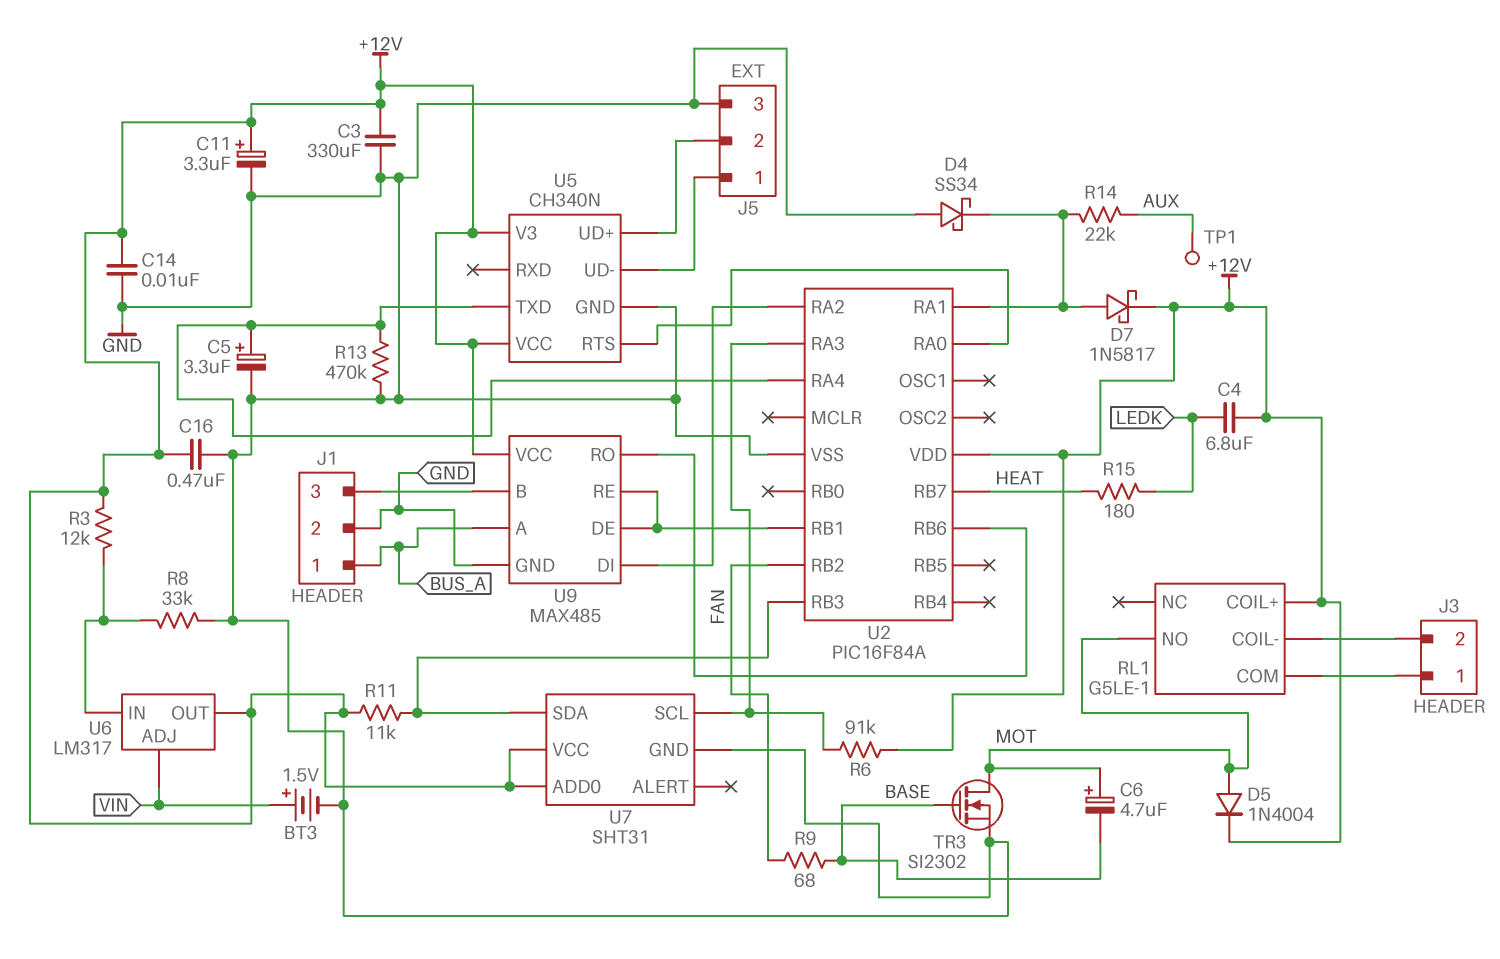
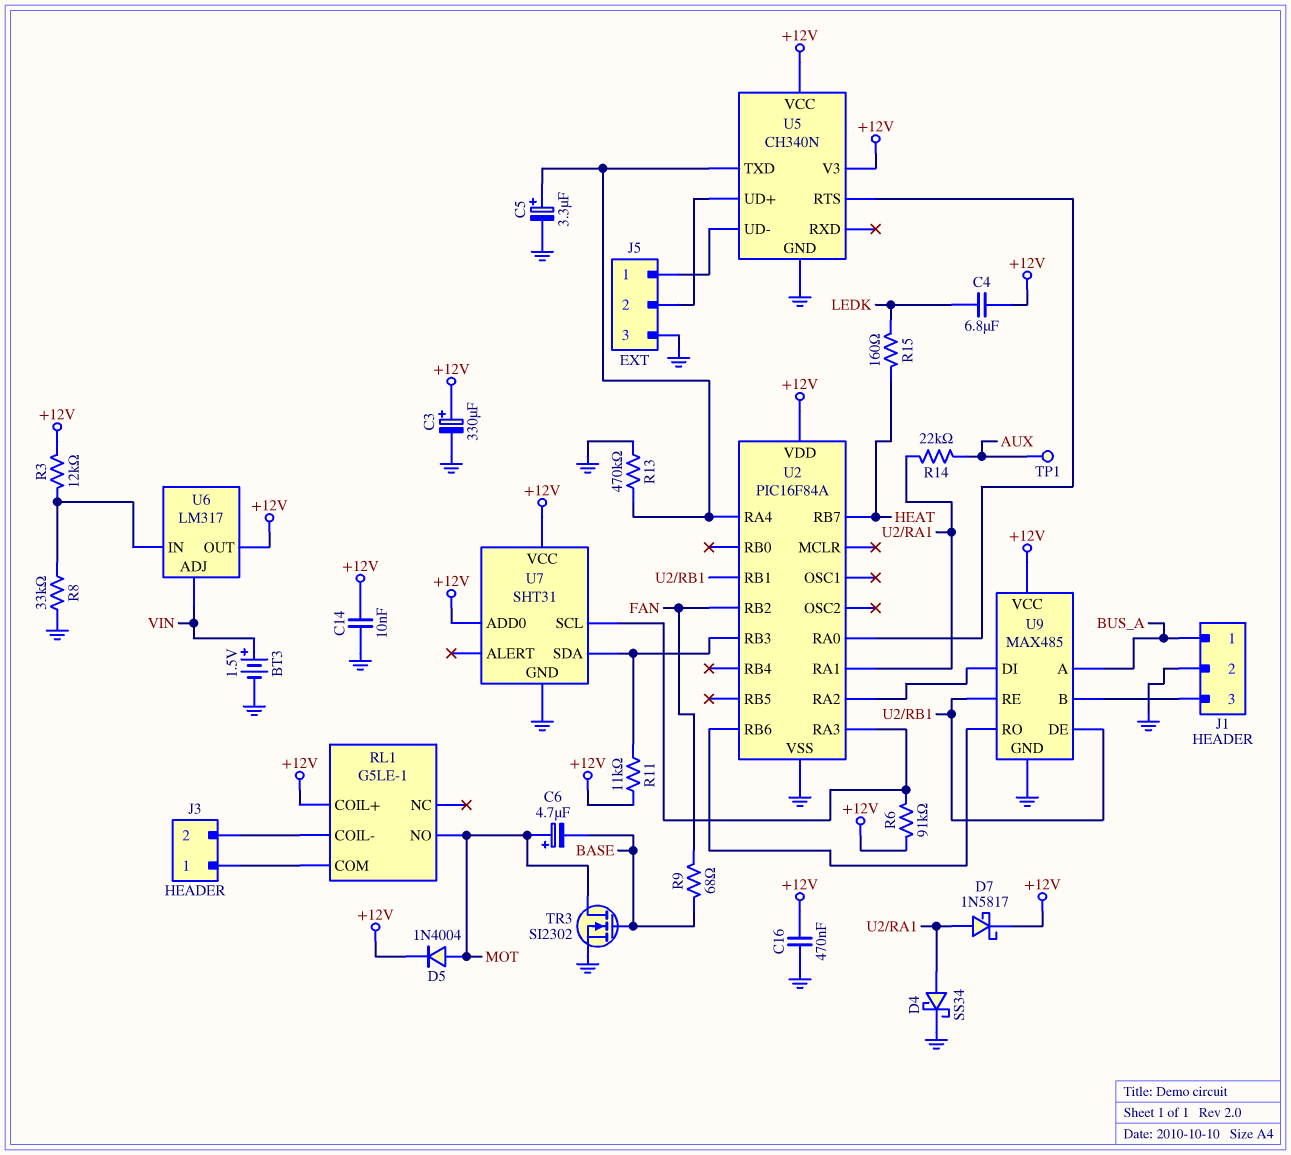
C3: 330uF (+12V, GND) -> 330uF (plus +12V, minus GND)
C11: 3.3uF (plus +12V, minus GND) -> none
D4: schottky SS34 (A GND, K U2/RA1) -> schottky SS34 (A U2/RA1, K GND)
R15: 180 (HEAT, LEDK) -> 160 (HEAT, LEDK)

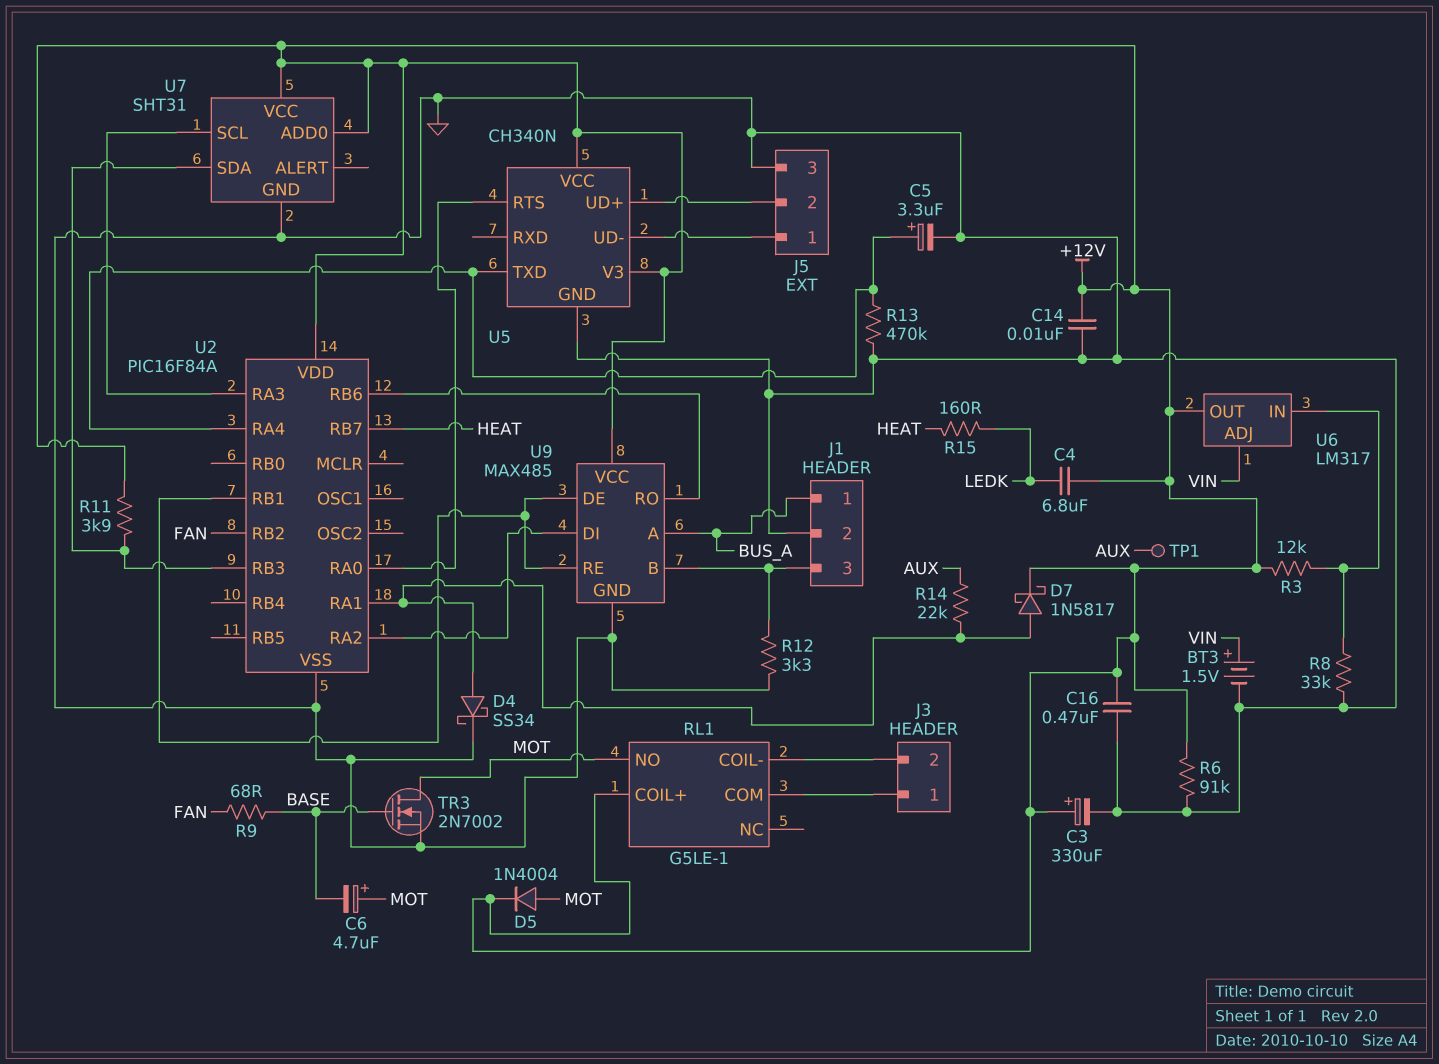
R6: 91k (+12V, U2/RA3) -> 91k (+12V, GND)
R11: 11k (+12V, U2/RB3) -> 3.9k (+12V, U2/RB3)
R12: none -> 3.3k (GND, J1/3)
TR3: NMOS SI2302 (G BASE, D MOT, S GND) -> NMOS 2N7002 (G BASE, D MOT, S GND)

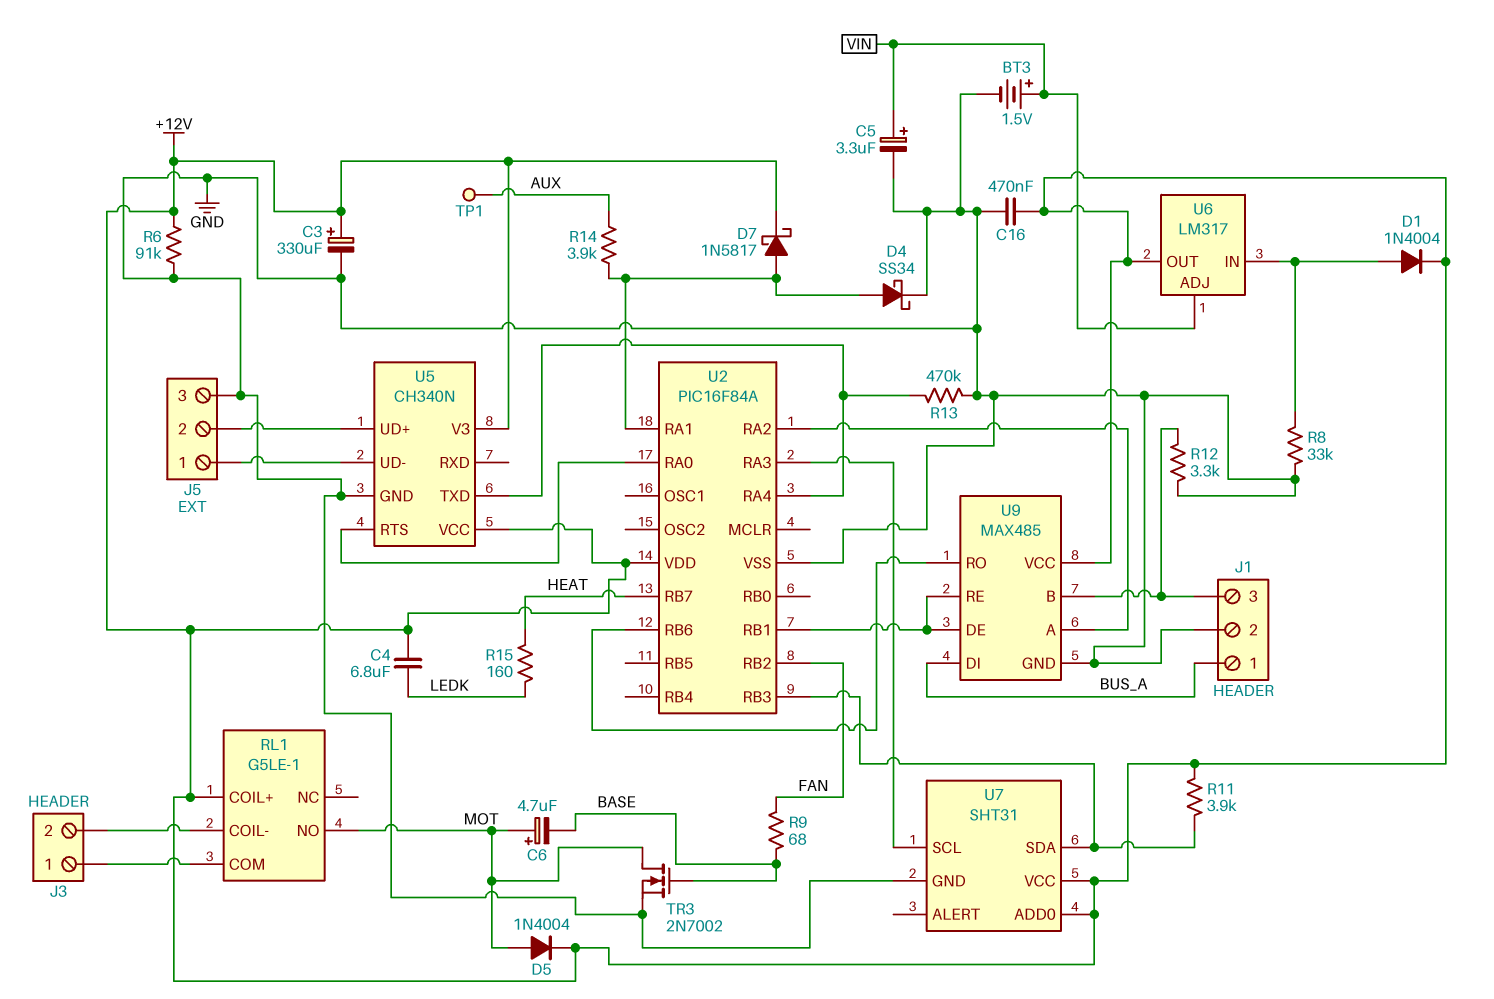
C5: 3.3uF (plus U2/RA4, minus GND) -> 3.3uF (plus VIN, minus GND)
C14: 10nF (+12V, GND) -> none
D1: none -> diode 1N4004 (A U6/IN, K +12V)
R3: 12k (+12V, U6/IN) -> none
R14: 22k (AUX, U2/RA1) -> 3.9k (AUX, U2/RA1)
U9 pin A: BUS_A -> U2/RA2
U9 pin DI: U2/RA2 -> BUS_A

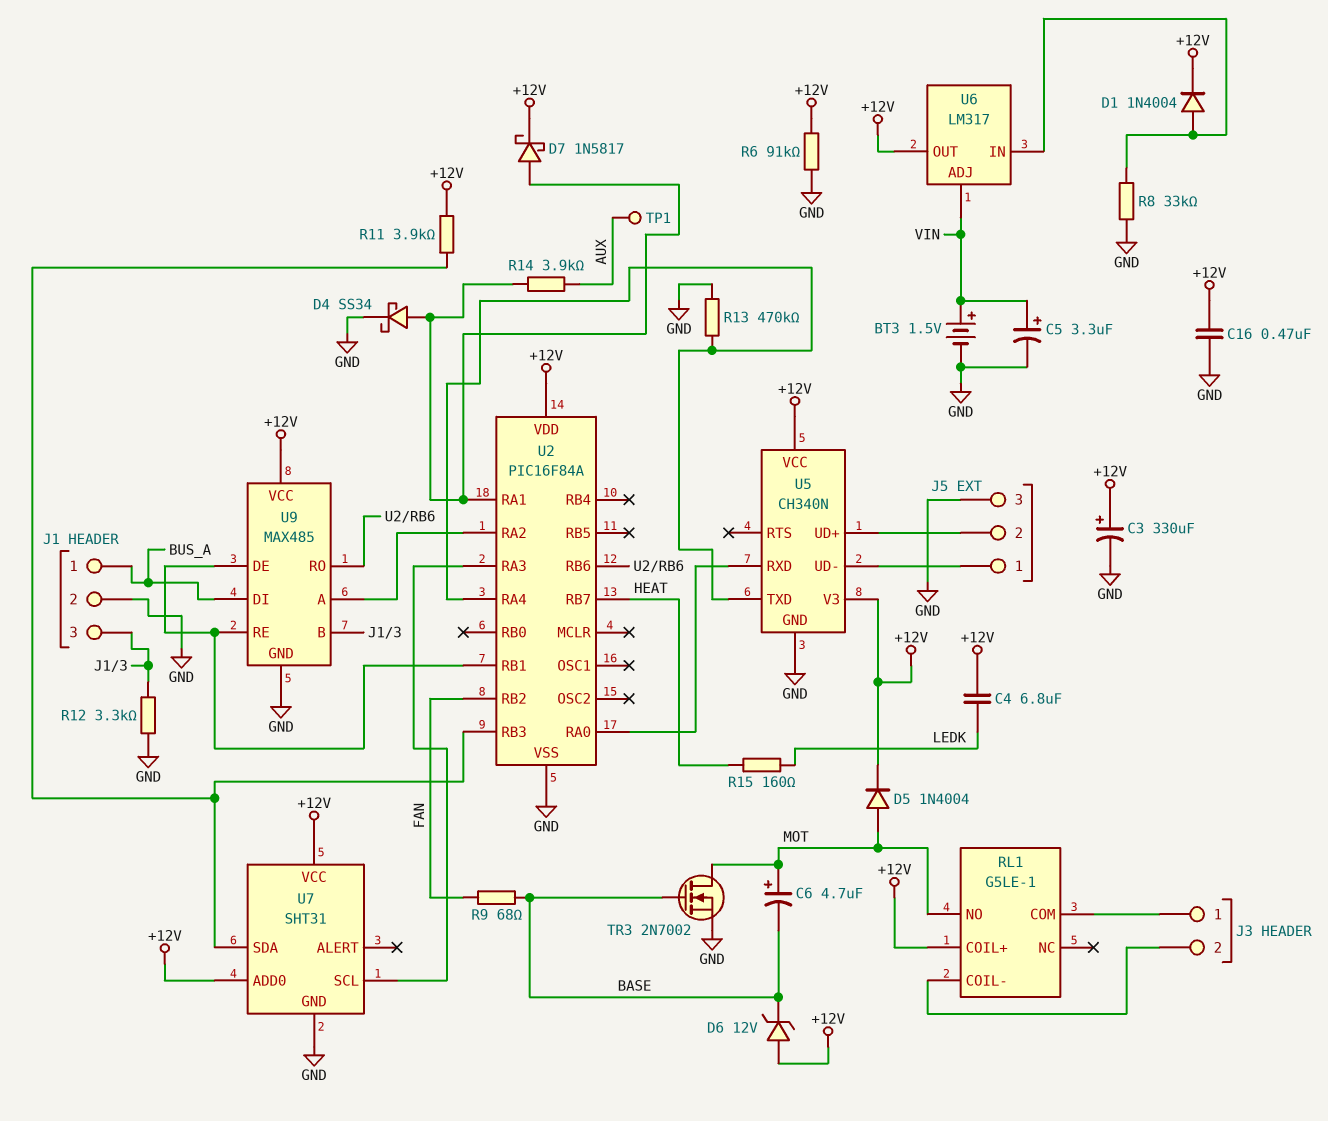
D6: none -> zener 12V (A +12V, K BASE)
U5 pin RTS: U2/RA0 -> none
U5 pin RXD: none -> U2/RA0

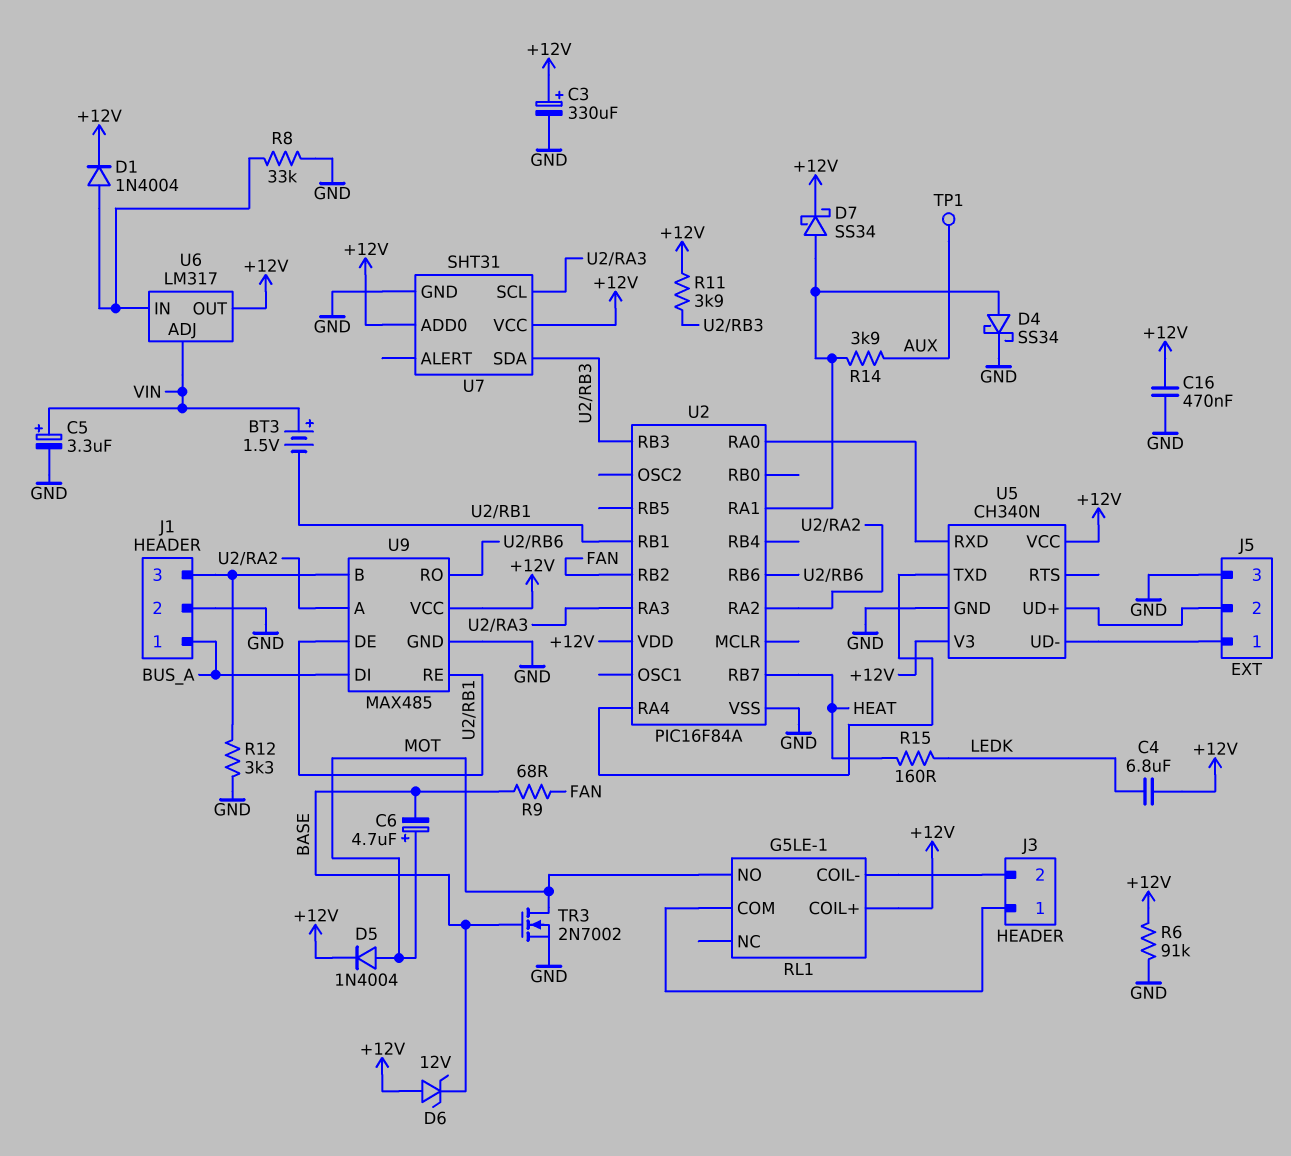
BT3: 1.5V (plus VIN, minus GND) -> 1.5V (plus VIN, minus U2/RB1)
D7: schottky 1N5817 (A U2/RA1, K +12V) -> schottky SS34 (A U2/RA1, K +12V)
R13: 470k (GND, U2/RA4) -> none

